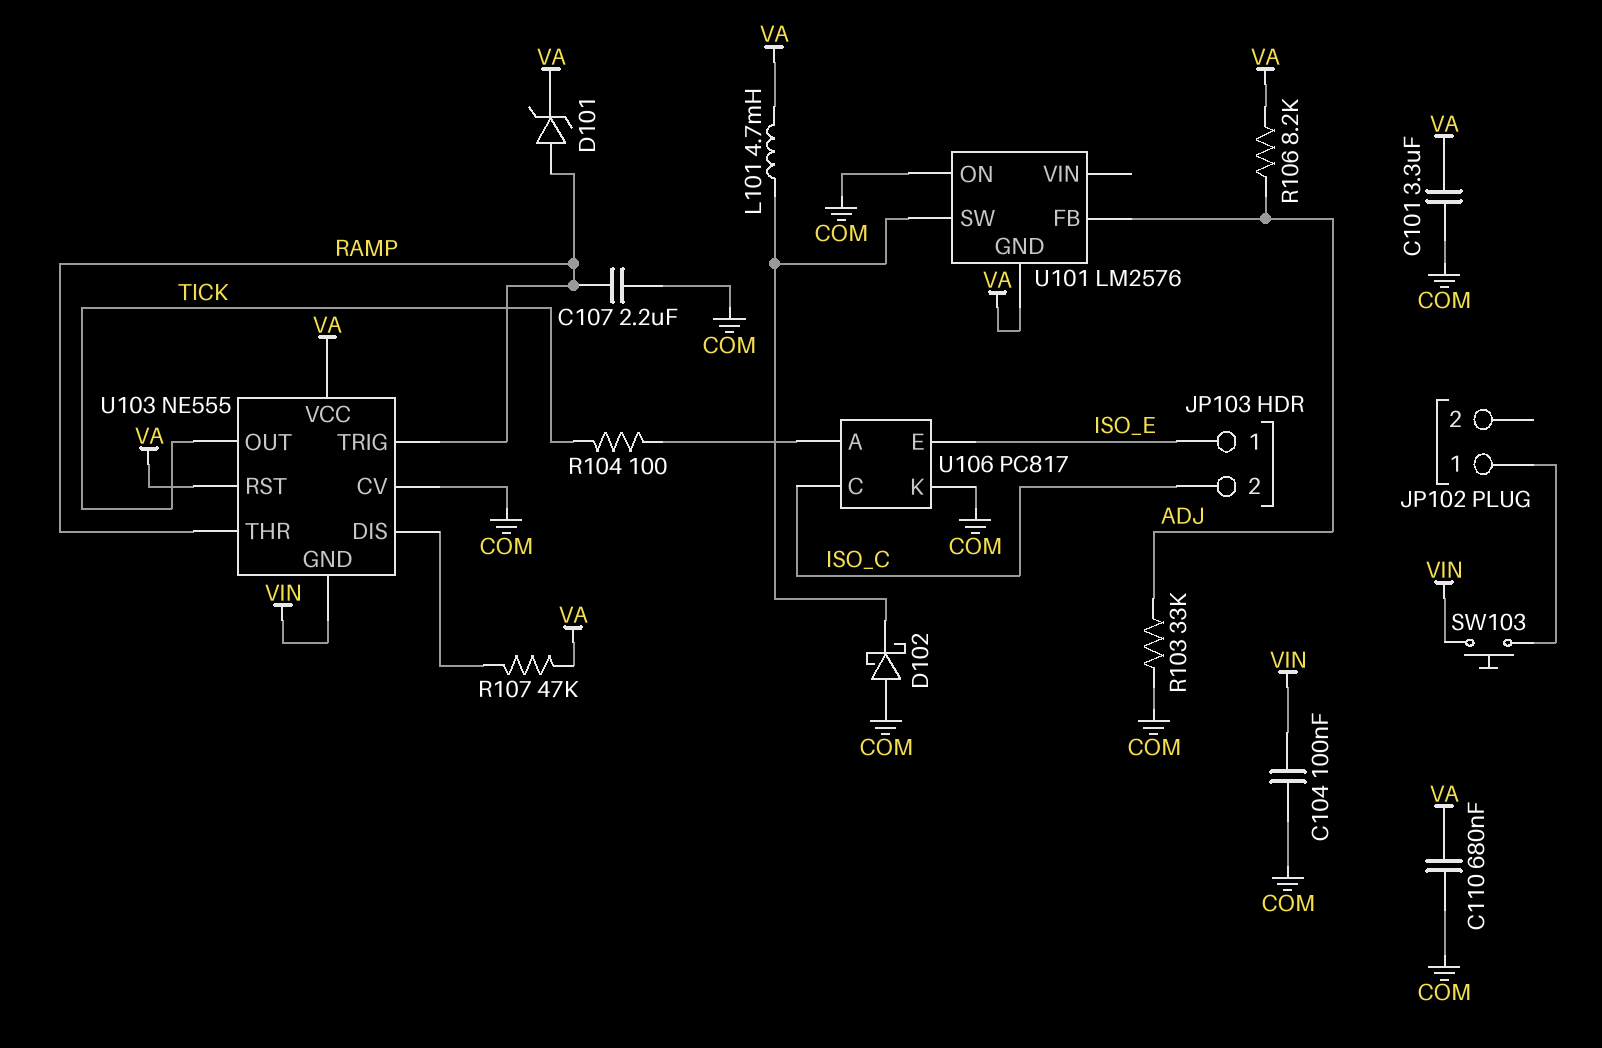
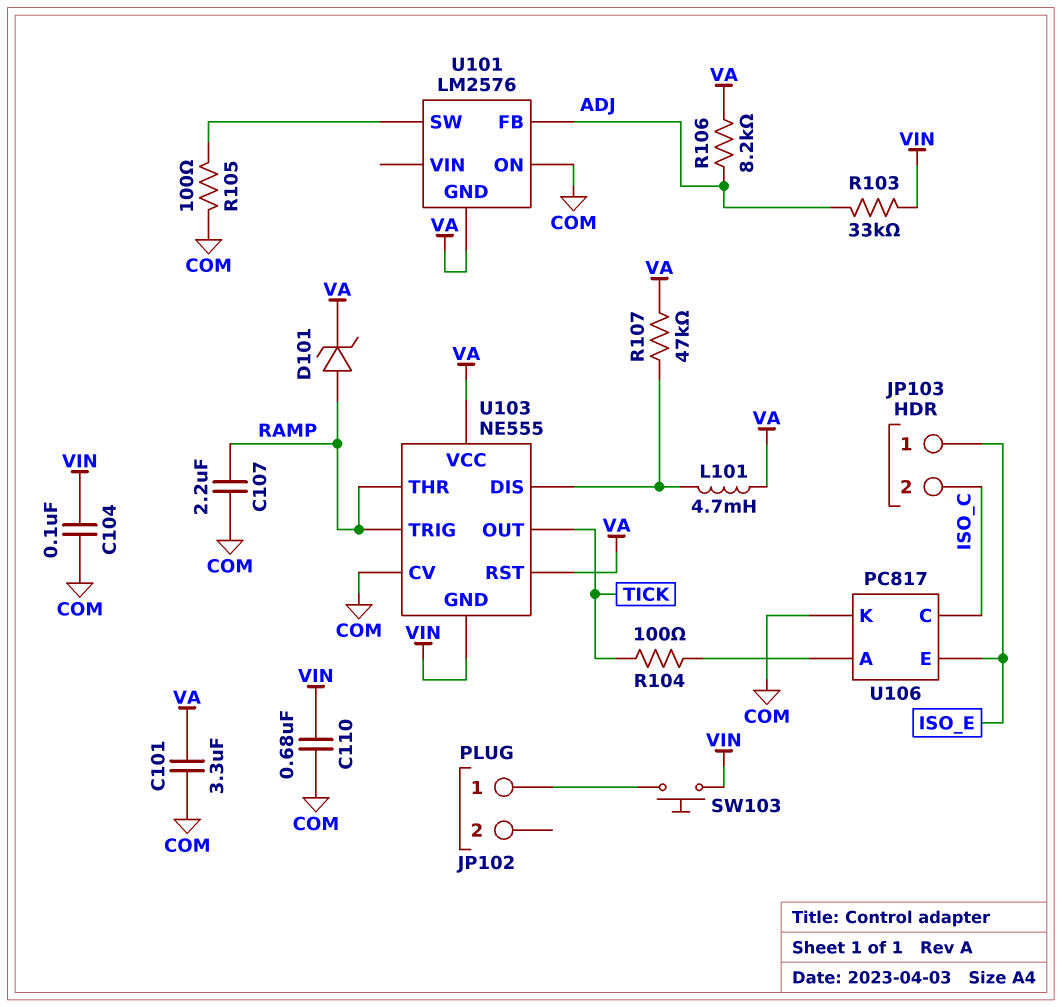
C110: 680nF (COM, VA) -> 680nF (COM, VIN)
D102: schottky (A COM, K U101/SW) -> none
L101: 4.7mH (U101/SW, VA) -> 4.7mH (U103/DIS, VA)
R103: 33k (ADJ, COM) -> 33k (ADJ, VIN)
R105: none -> 100 (COM, U101/SW)

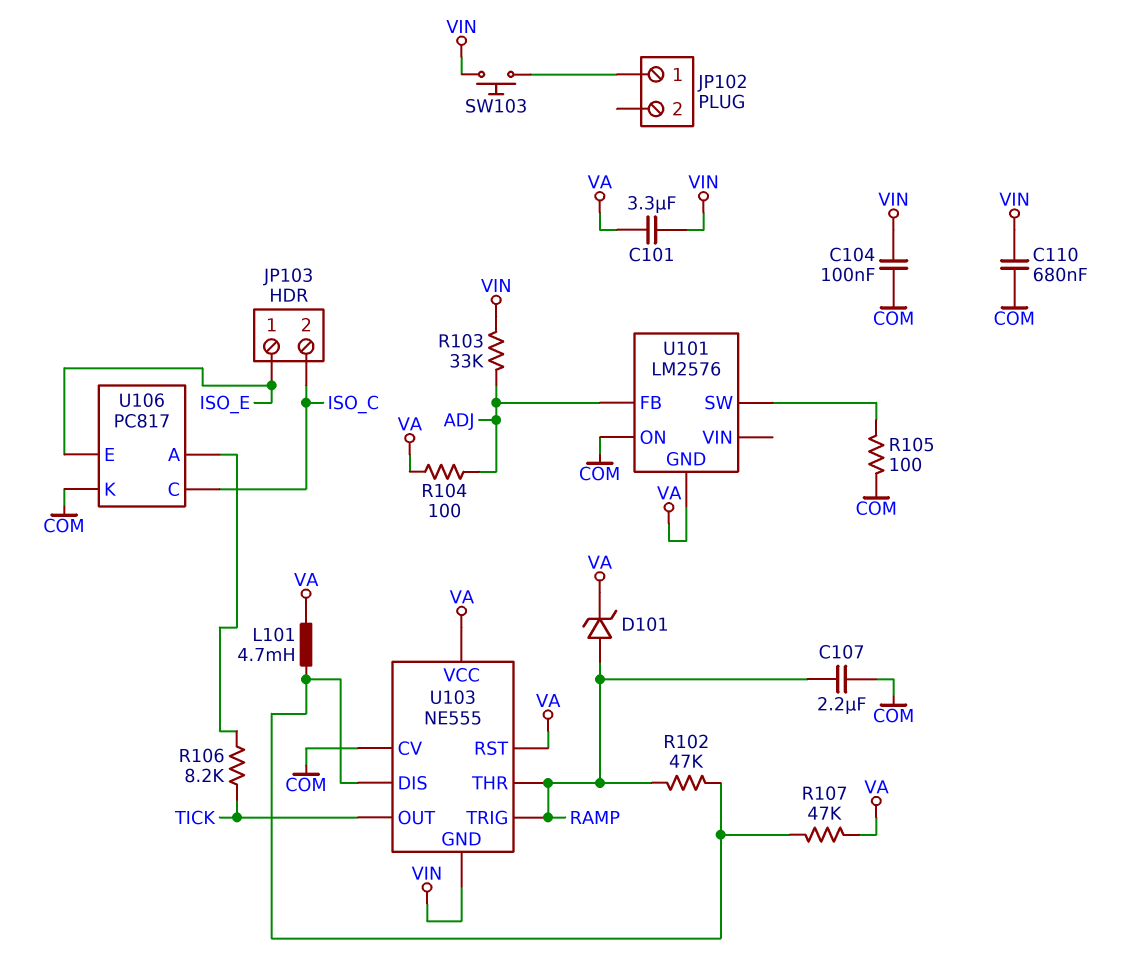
C101: 3.3uF (COM, VA) -> 3.3uF (VA, VIN)
R102: none -> 47k (RAMP, U103/DIS)
R104: 100 (TICK, U106/A) -> 100 (ADJ, VA)
R106: 8.2k (ADJ, VA) -> 8.2k (TICK, U106/A)

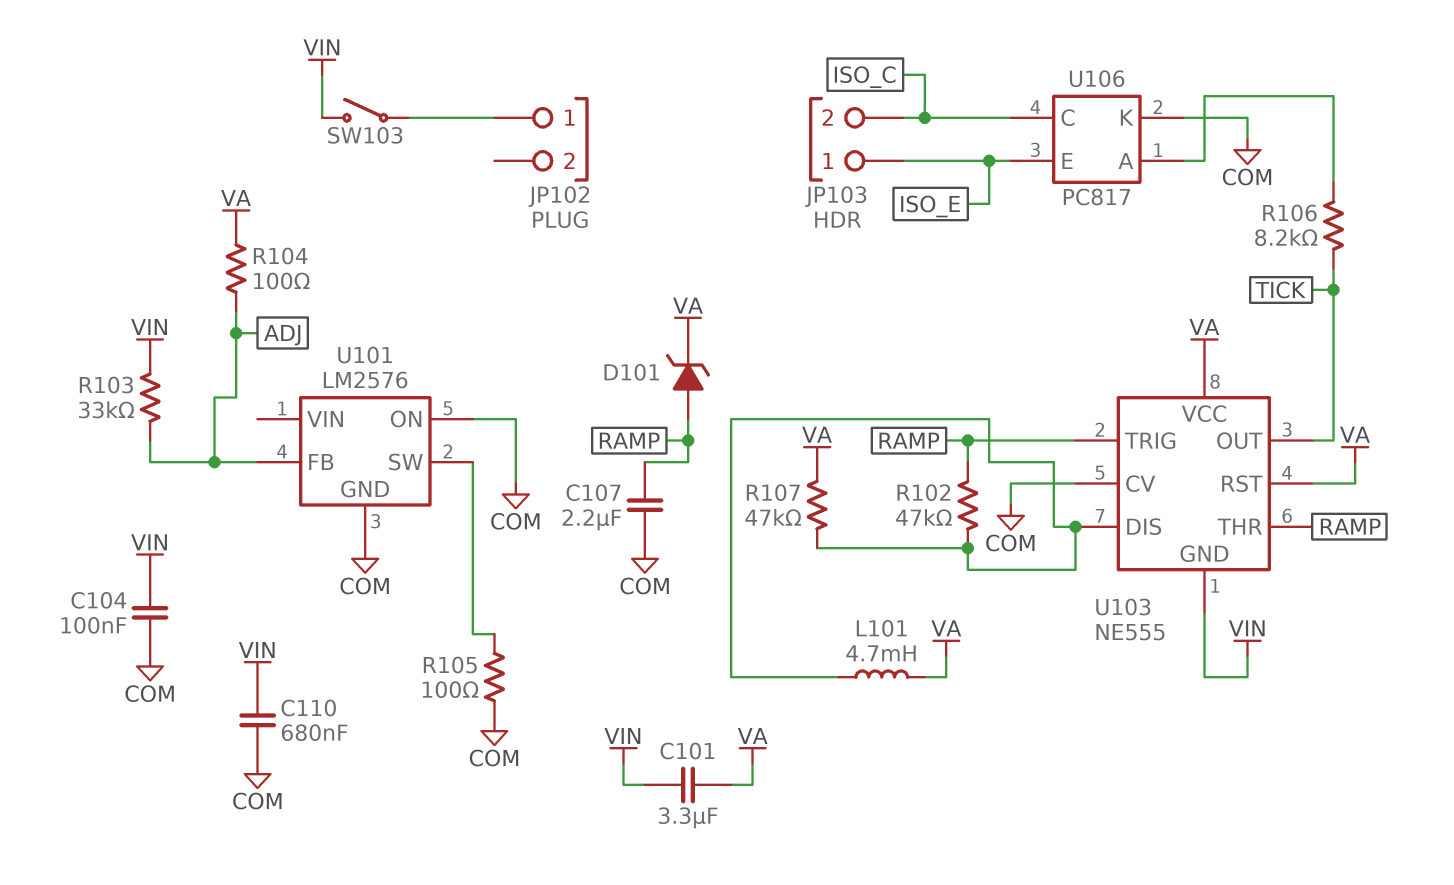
SW103: button (JP102/1, VIN) -> switch (JP102/1, VIN)
U101 pin GND: VA -> COM

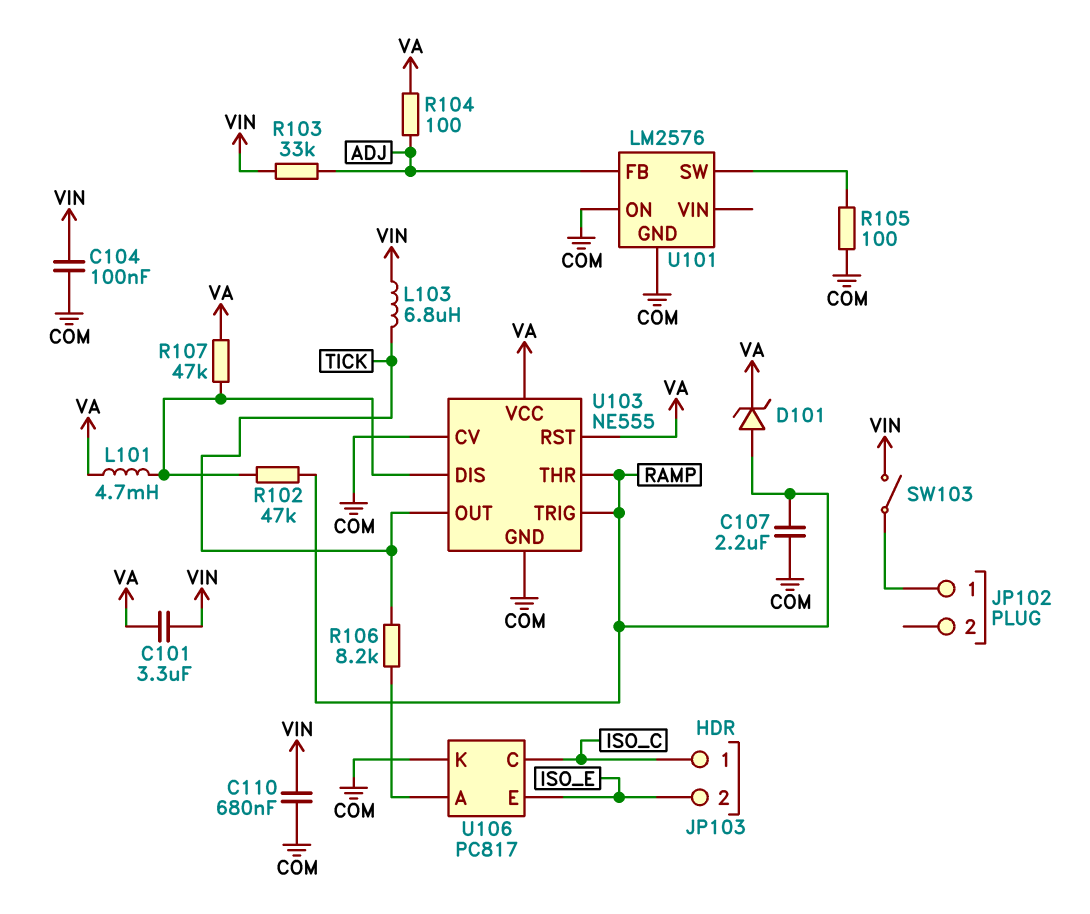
JP103 pin 1: ISO_E -> ISO_C
JP103 pin 2: ISO_C -> ISO_E
L103: none -> 6.8uH (TICK, VIN)
U103 pin GND: VIN -> COM

